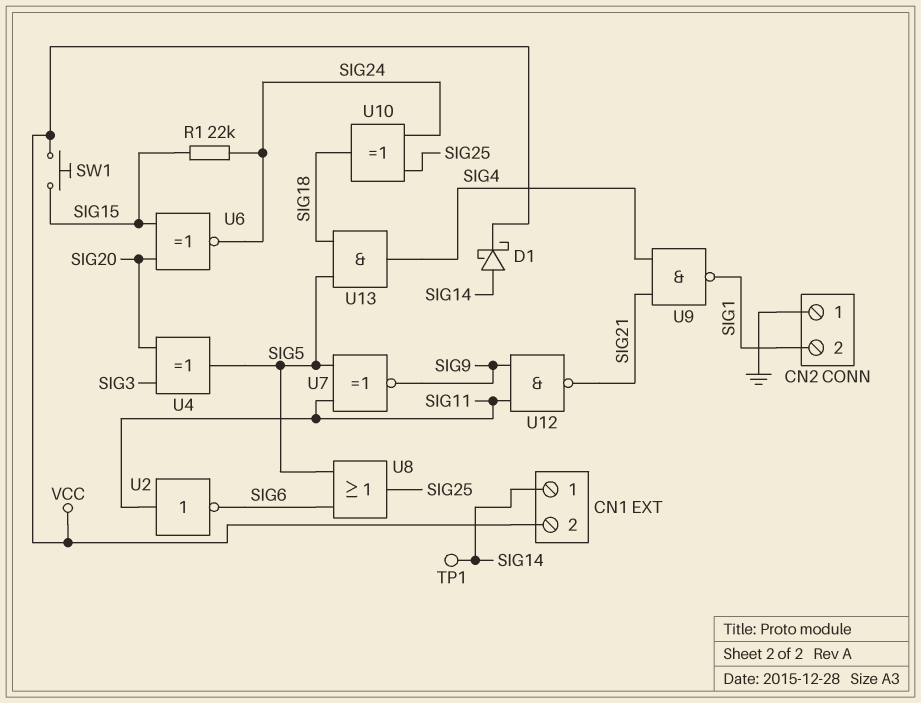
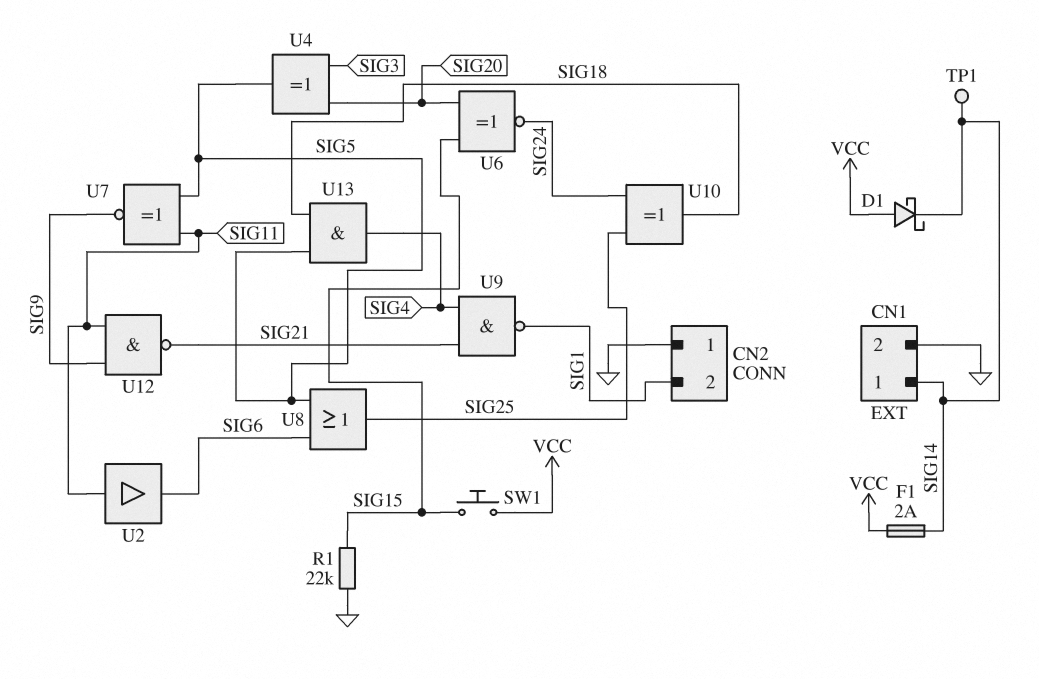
CN1 pin 2: VCC -> GND
D1: schottky (A SIG14, K VCC) -> schottky (A VCC, K SIG14)
F1: none -> 2A (SIG14, VCC)
R1: 22k (SIG15, SIG24) -> 22k (GND, SIG15)
U2: NOT (in SIG11, out SIG6) -> buffer (in SIG11, out SIG6)

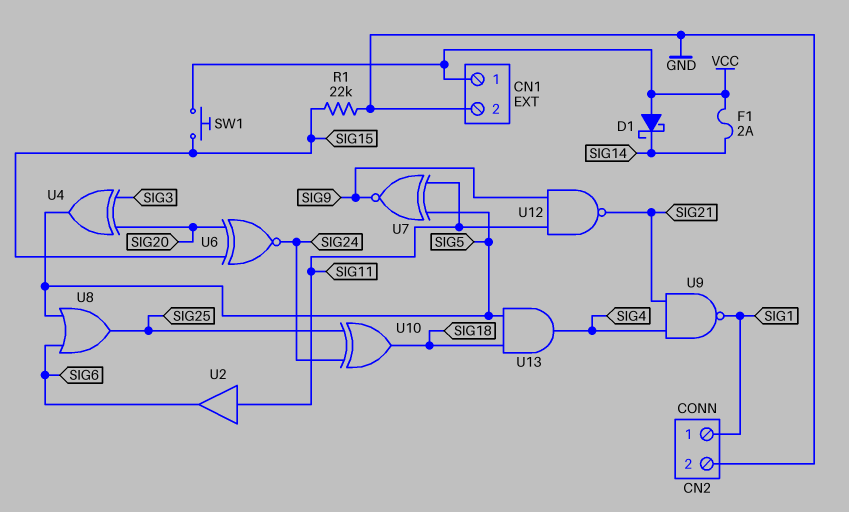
CN1 pin 1: SIG14 -> VCC
CN2 pin 1: GND -> SIG1
CN2 pin 2: SIG1 -> GND
TP1: test point (SIG14) -> none

